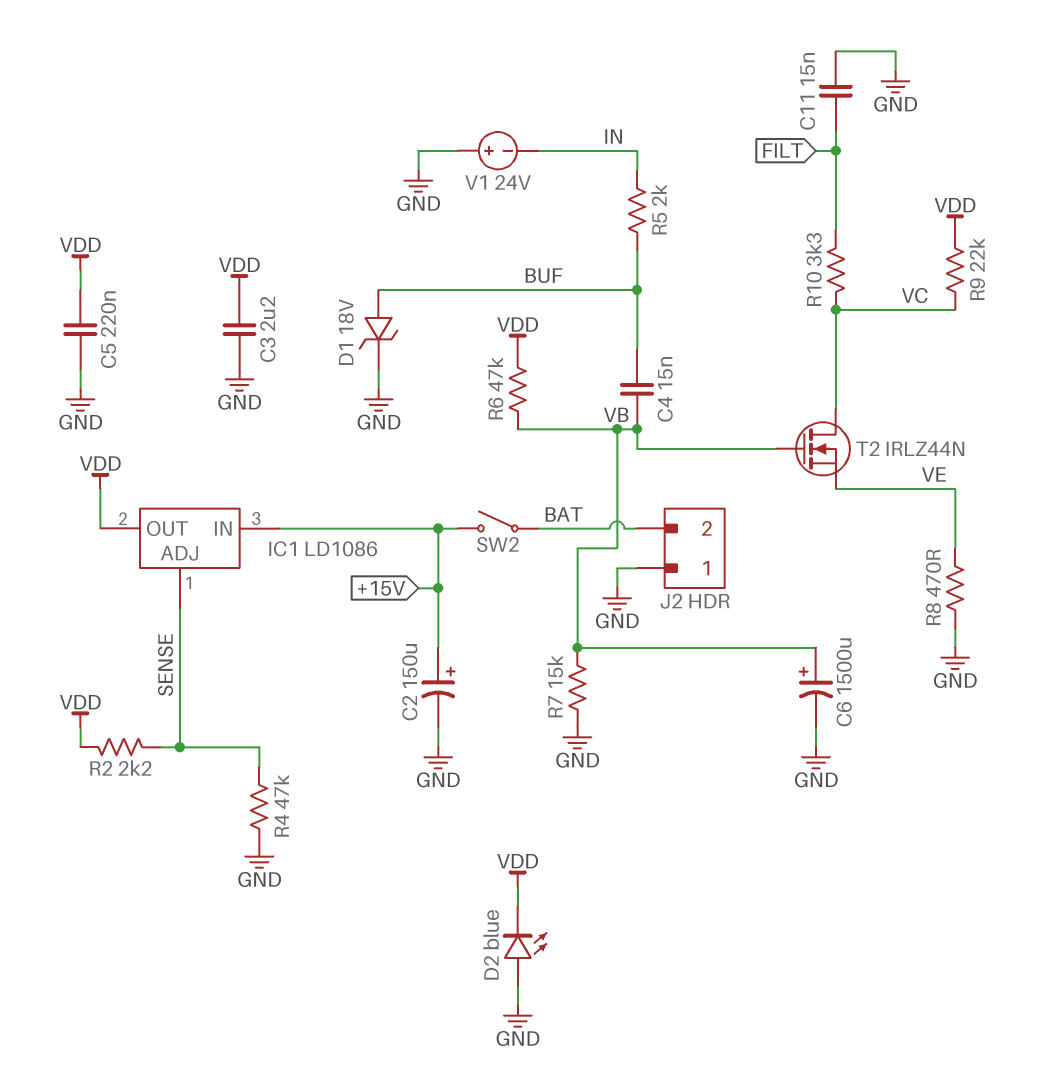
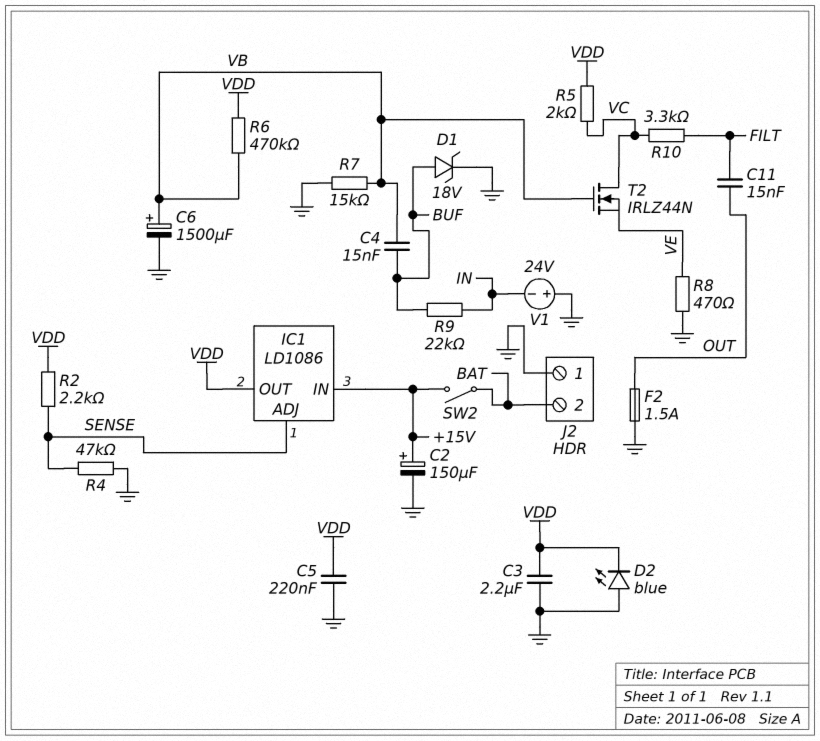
C11: 15nF (FILT, GND) -> 15nF (FILT, OUT)
F2: none -> 1.5A (GND, OUT)
R5: 2k (BUF, IN) -> 2k (VC, VDD)
R6: 47k (VB, VDD) -> 470k (VB, VDD)
R9: 22k (VC, VDD) -> 22k (BUF, IN)

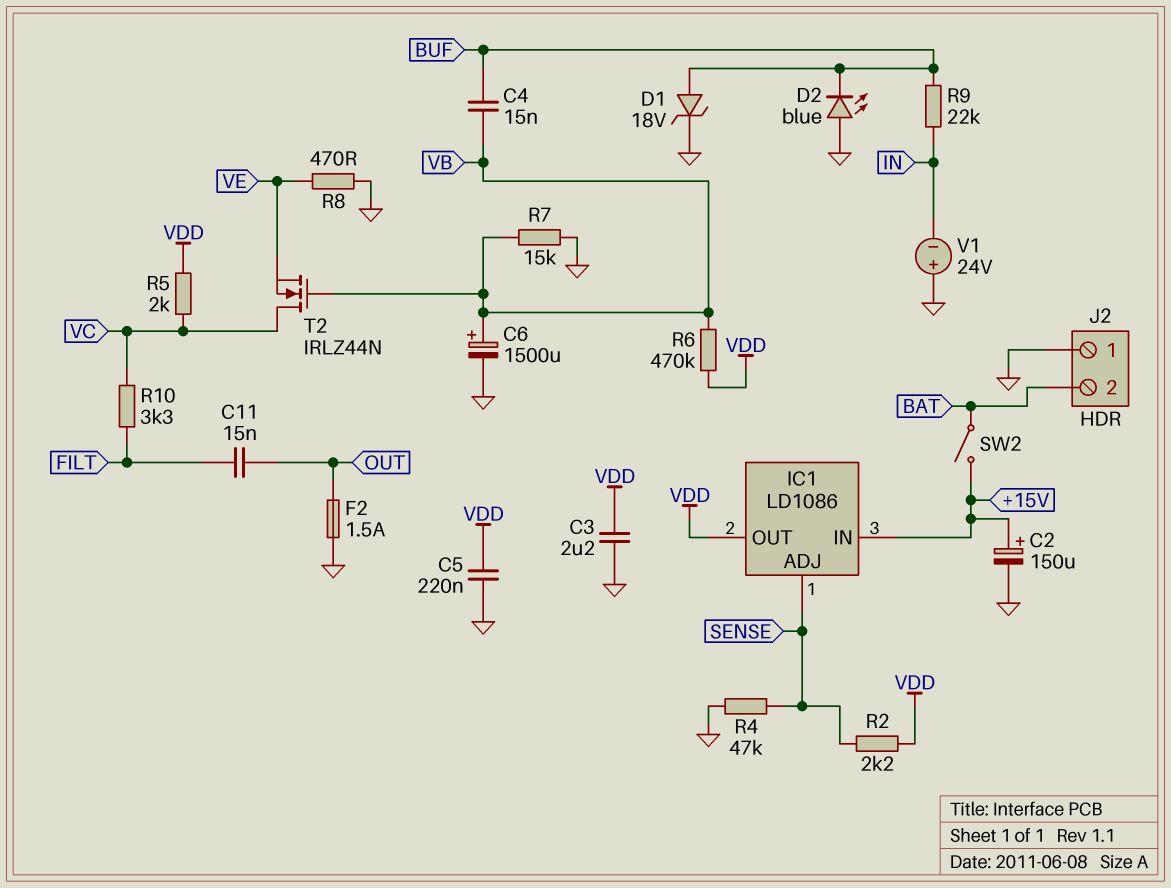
D2: LED blue (A GND, K VDD) -> LED blue (A GND, K BUF)

